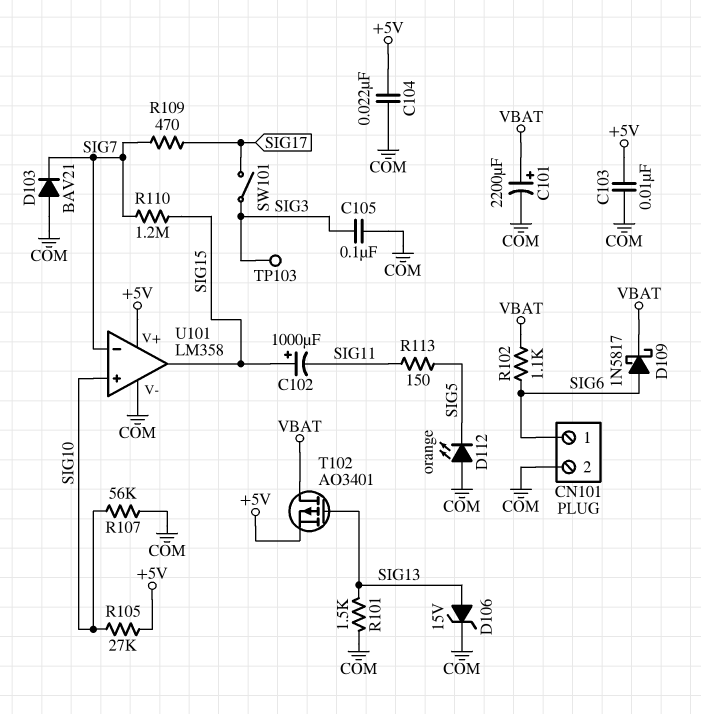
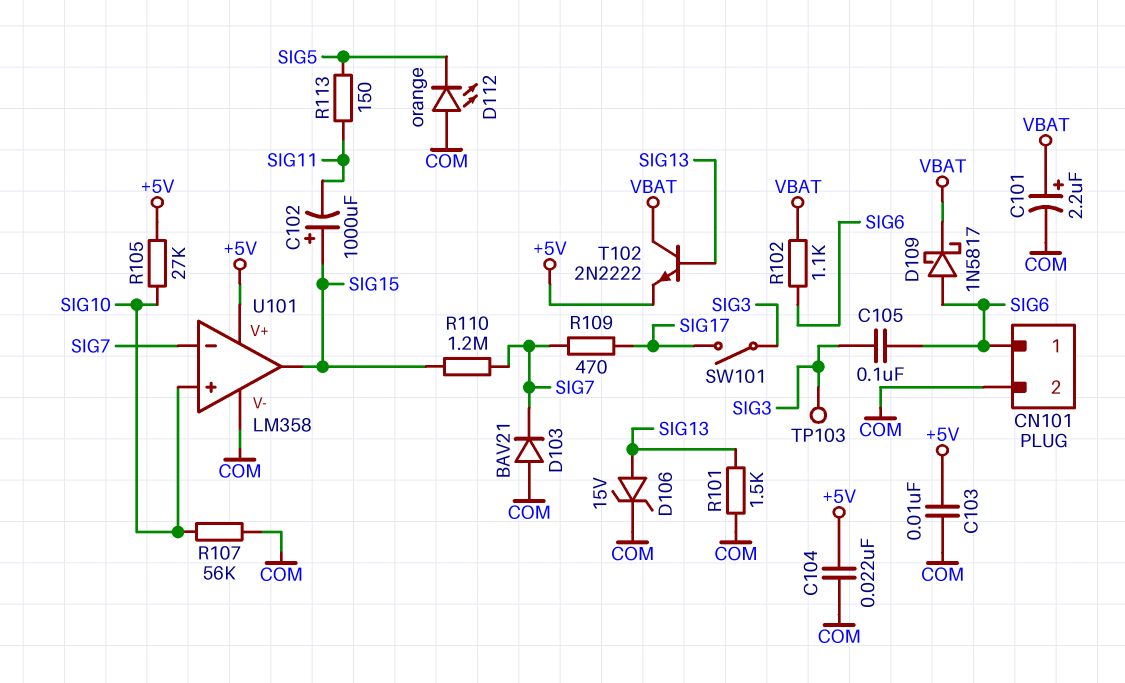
C101: 2200uF (plus VBAT, minus COM) -> 2.2uF (plus VBAT, minus COM)
C105: 100nF (COM, SIG3) -> 100nF (SIG3, SIG6)
T102: PMOS AO3401 (G SIG13, D VBAT, S +5V) -> NPN 2N2222 (B SIG13, C VBAT, E +5V)

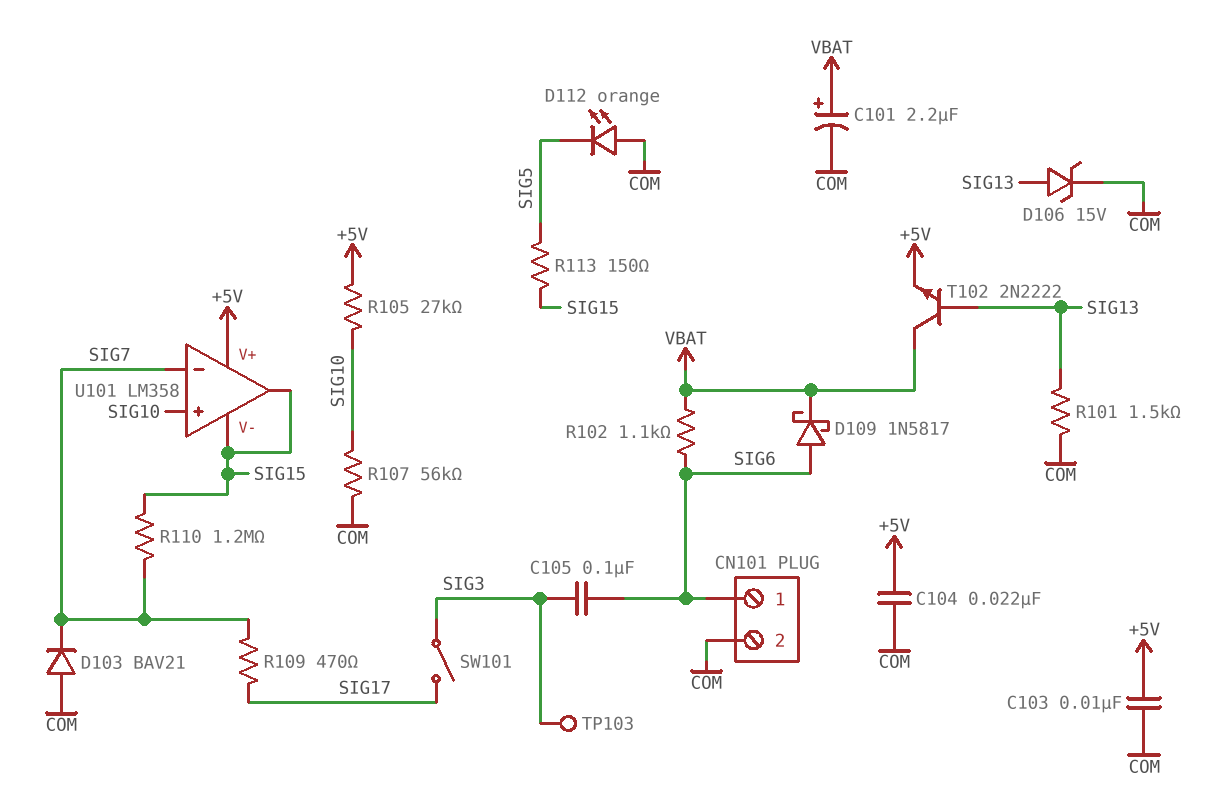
C102: 1000uF (plus SIG15, minus SIG11) -> none
R113: 150 (SIG5, SIG11) -> 150 (SIG5, SIG15)
U101 pin V-: COM -> SIG15

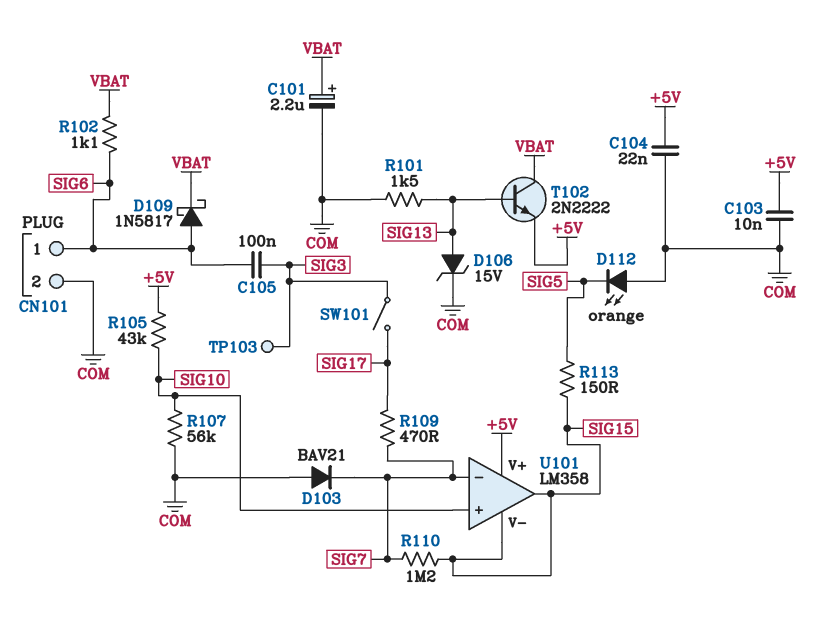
R105: 27k (+5V, SIG10) -> 43k (+5V, SIG10)

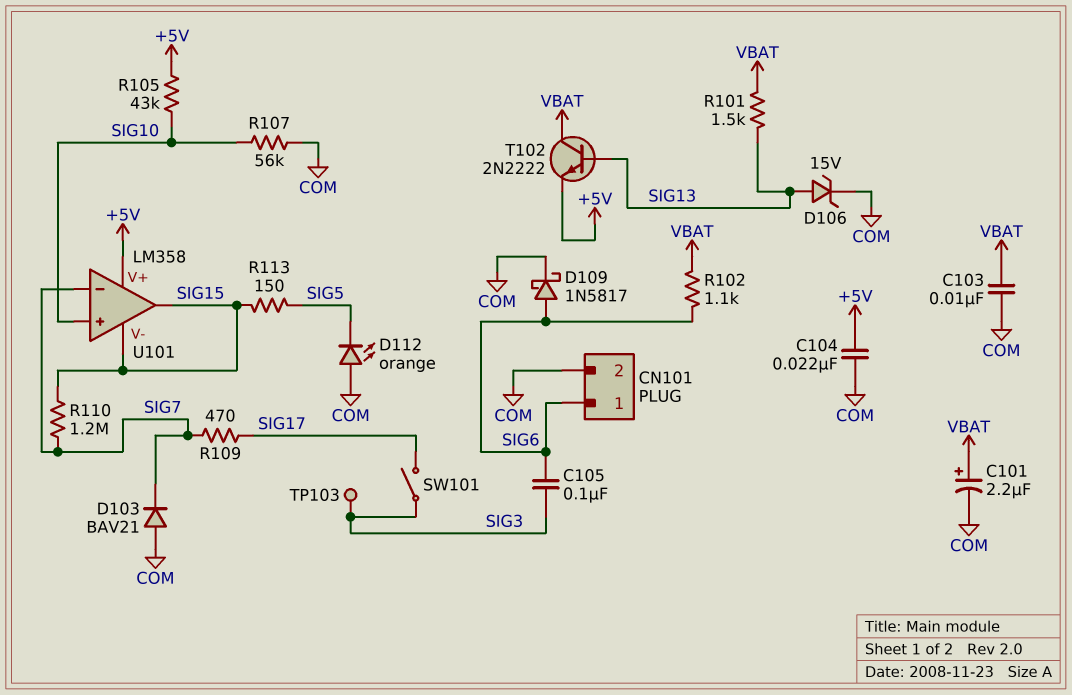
C103: 10nF (+5V, COM) -> 10nF (COM, VBAT)
D109: schottky 1N5817 (A SIG6, K VBAT) -> schottky 1N5817 (A SIG6, K COM)
R101: 1.5k (COM, SIG13) -> 1.5k (SIG13, VBAT)

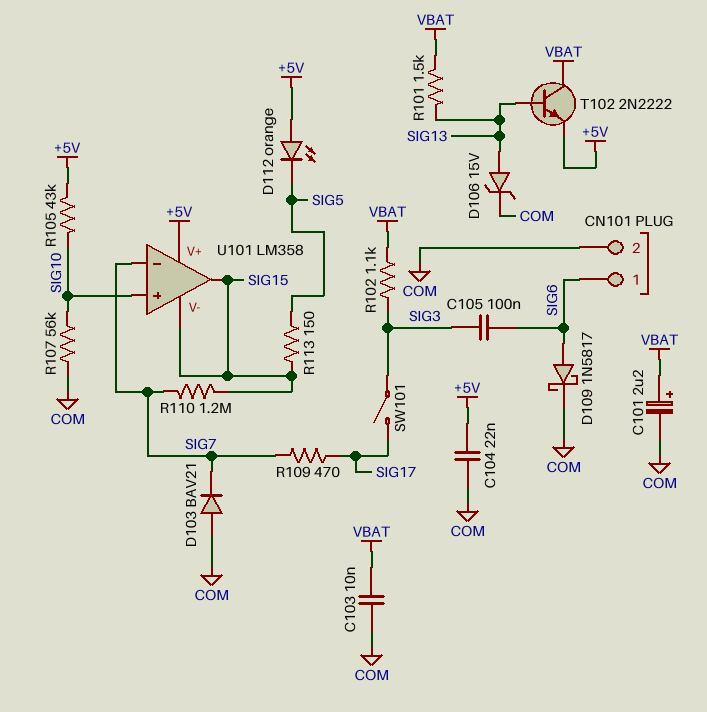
D112: LED orange (A COM, K SIG5) -> LED orange (A +5V, K SIG5)
R102: 1.1k (SIG6, VBAT) -> 1.1k (SIG3, VBAT)
TP103: test point (SIG3) -> none

